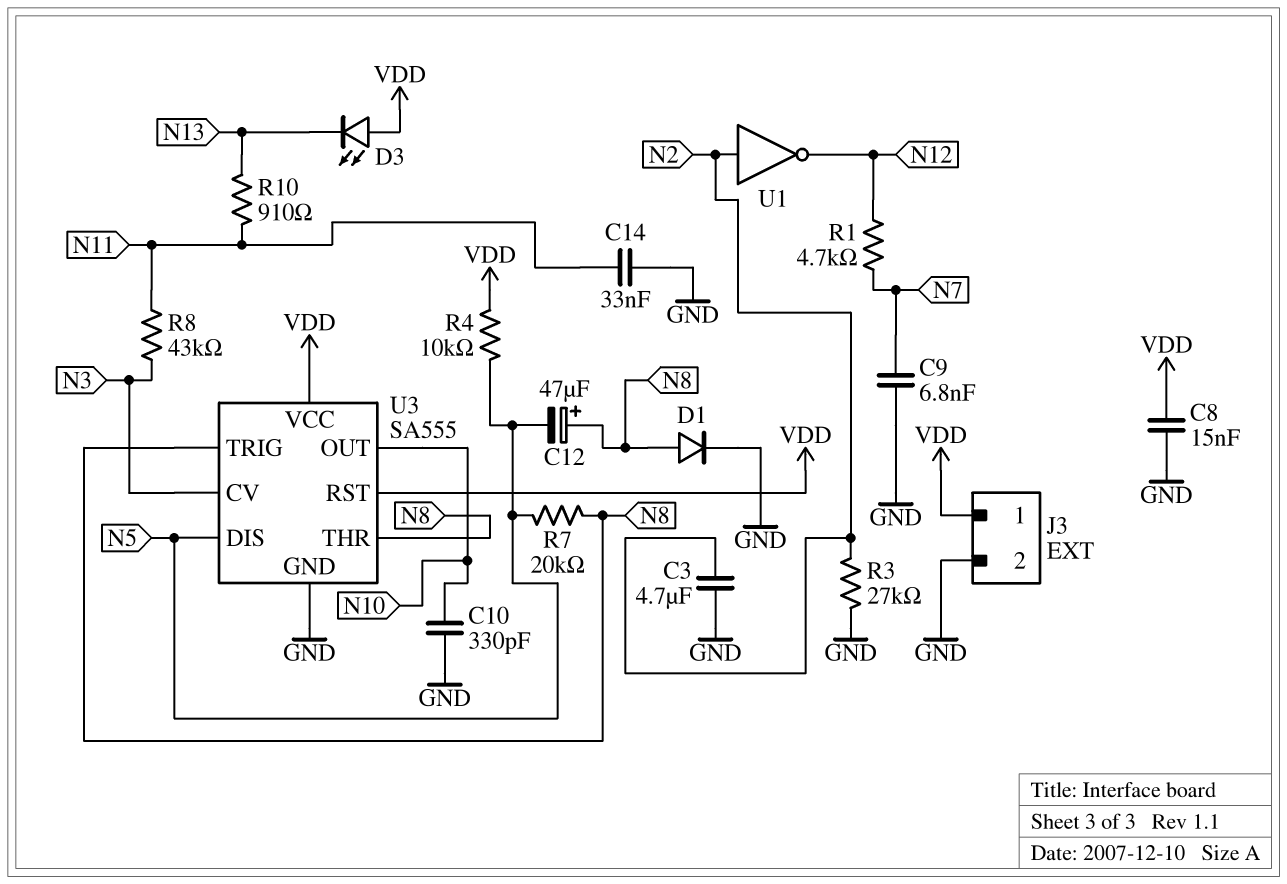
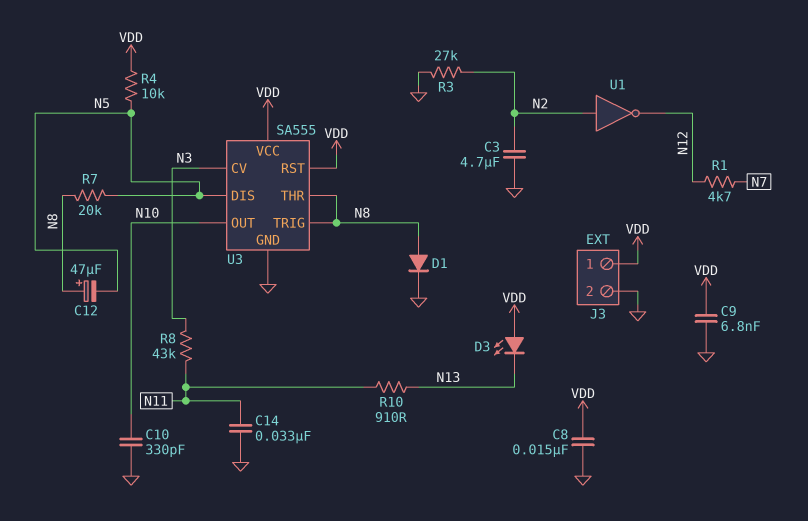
C9: 6.8nF (GND, N7) -> 6.8nF (GND, VDD)

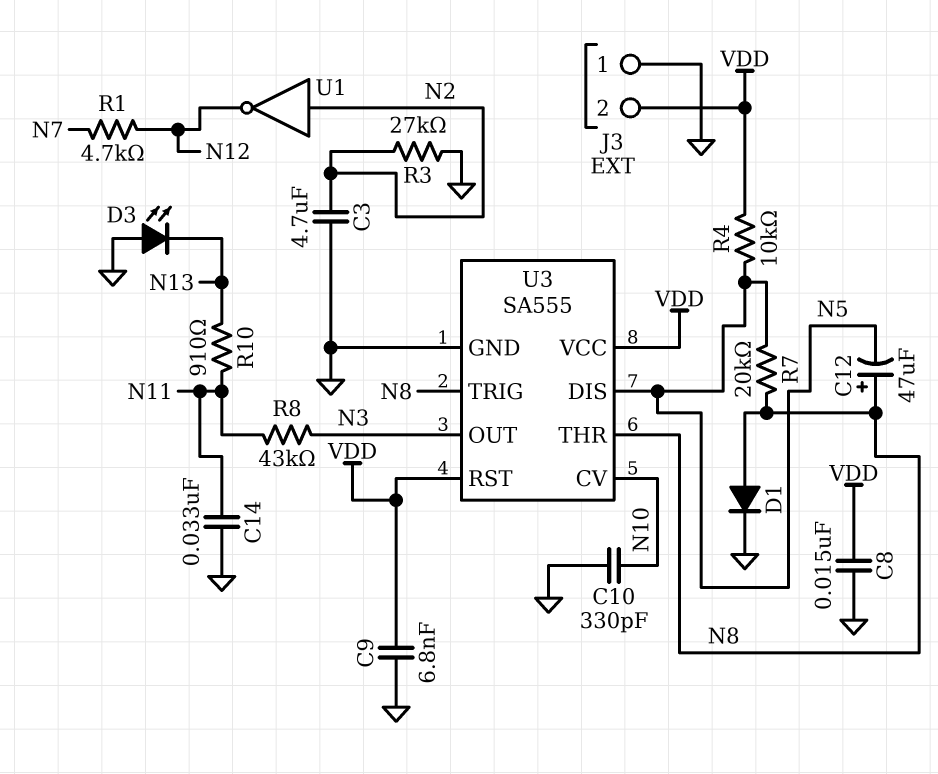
D3: LED (A VDD, K N13) -> LED (A GND, K N13)
J3 pin 1: VDD -> GND
J3 pin 2: GND -> VDD
U3 pin CV: N3 -> N10
U3 pin OUT: N10 -> N3

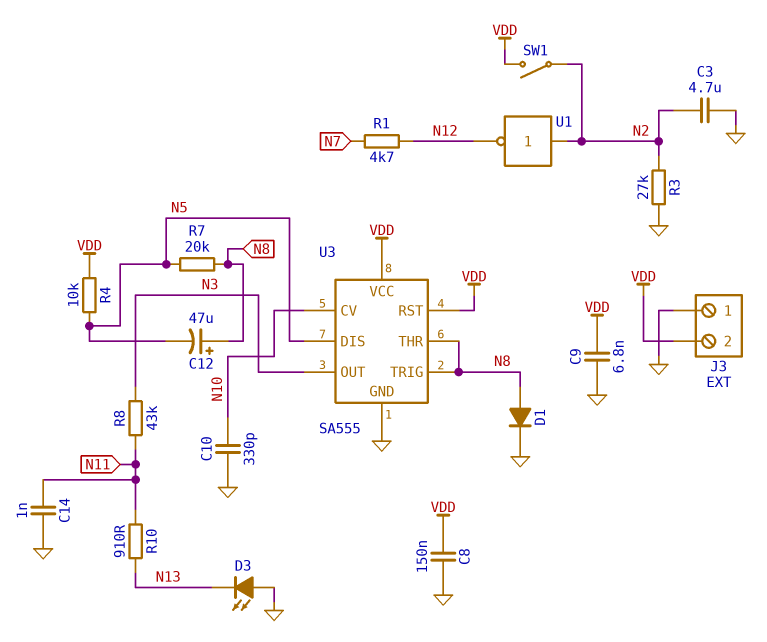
C8: 15nF (GND, VDD) -> 150nF (GND, VDD)
C14: 33nF (GND, N11) -> 1nF (GND, N11)
SW1: none -> switch (N2, VDD)

